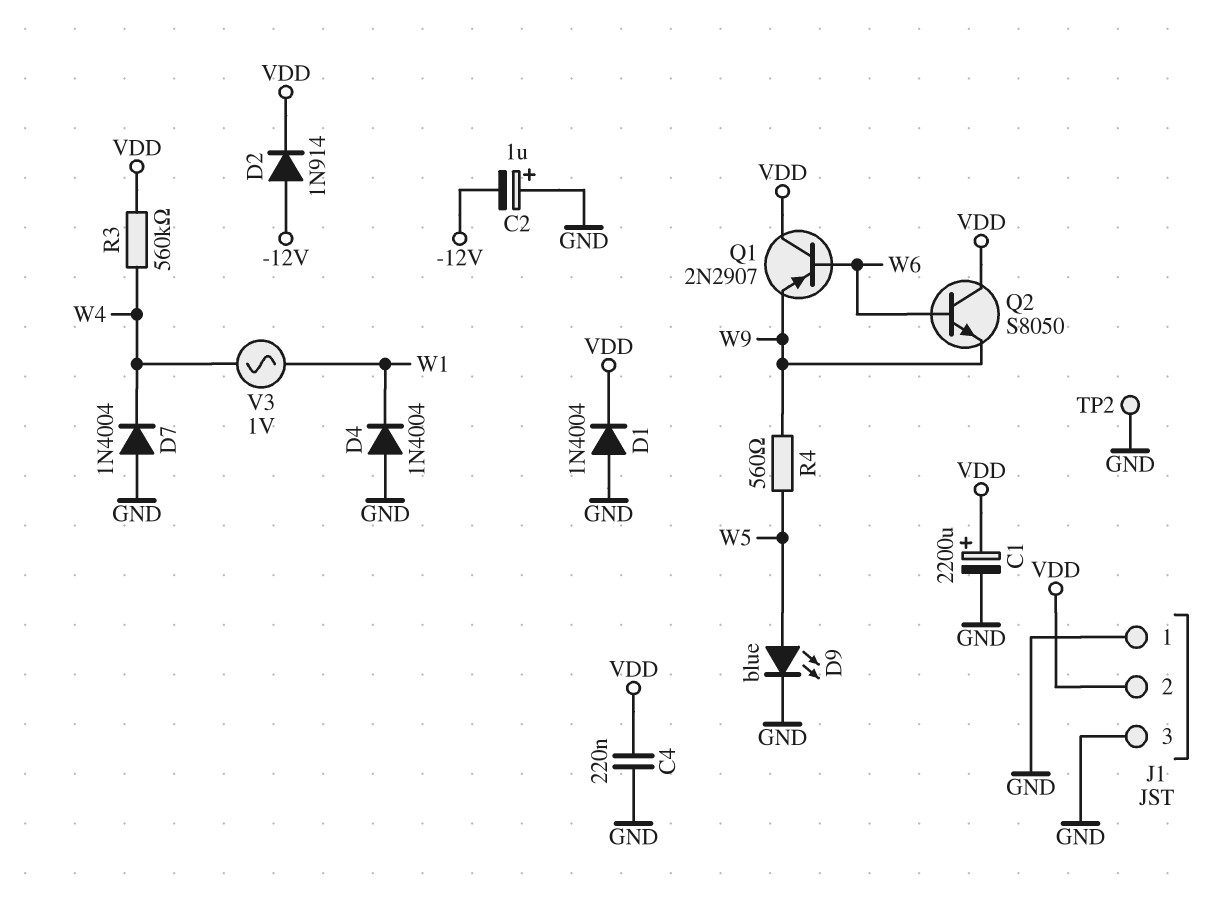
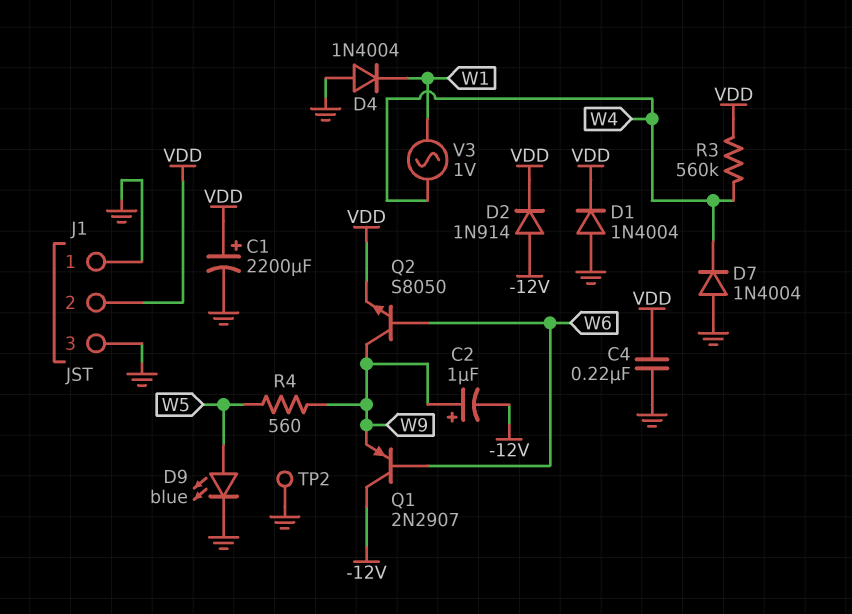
C2: 1uF (plus GND, minus -12V) -> 1uF (plus W9, minus -12V)
Q1: PNP 2N2907 (B W6, C VDD, E W9) -> PNP 2N2907 (B W6, C -12V, E W9)
Q2: NPN S8050 (B W6, C VDD, E W9) -> NPN S8050 (B W6, C W9, E VDD)

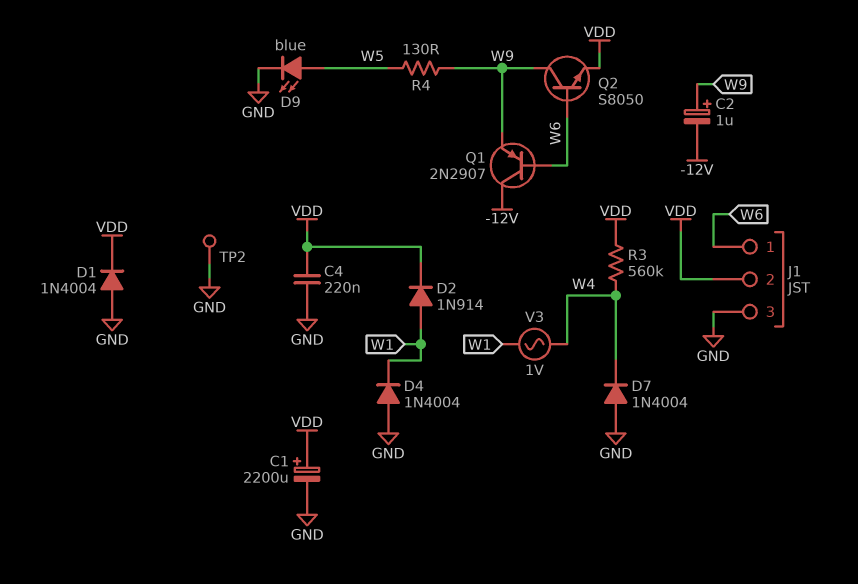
D2: diode 1N914 (A -12V, K VDD) -> diode 1N914 (A W1, K VDD)
J1 pin 1: GND -> W6
R4: 560 (W5, W9) -> 130 (W5, W9)

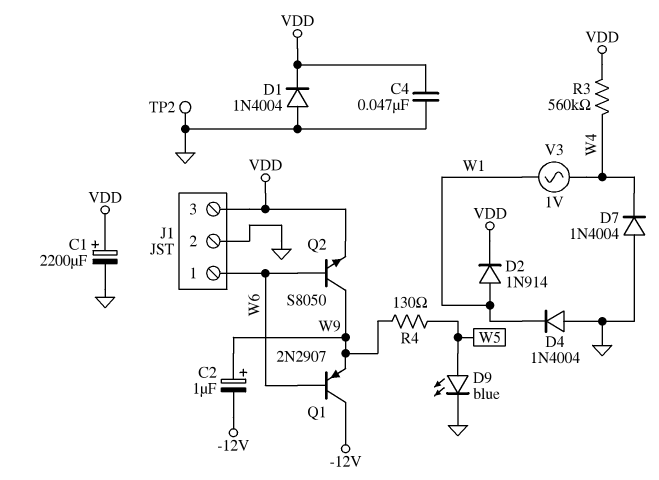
C4: 220nF (GND, VDD) -> 47nF (GND, VDD)
J1 pin 2: VDD -> GND
J1 pin 3: GND -> VDD

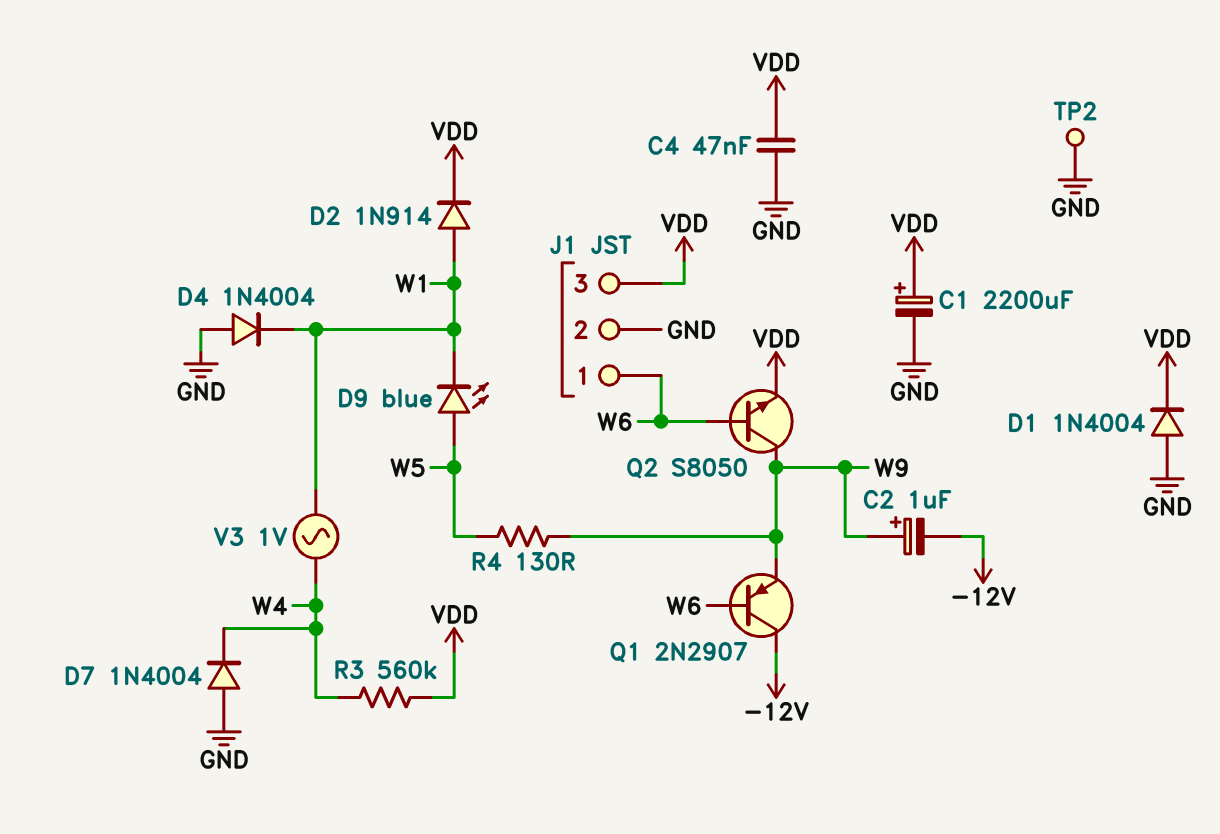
D9: LED blue (A W5, K GND) -> LED blue (A W5, K W1)

